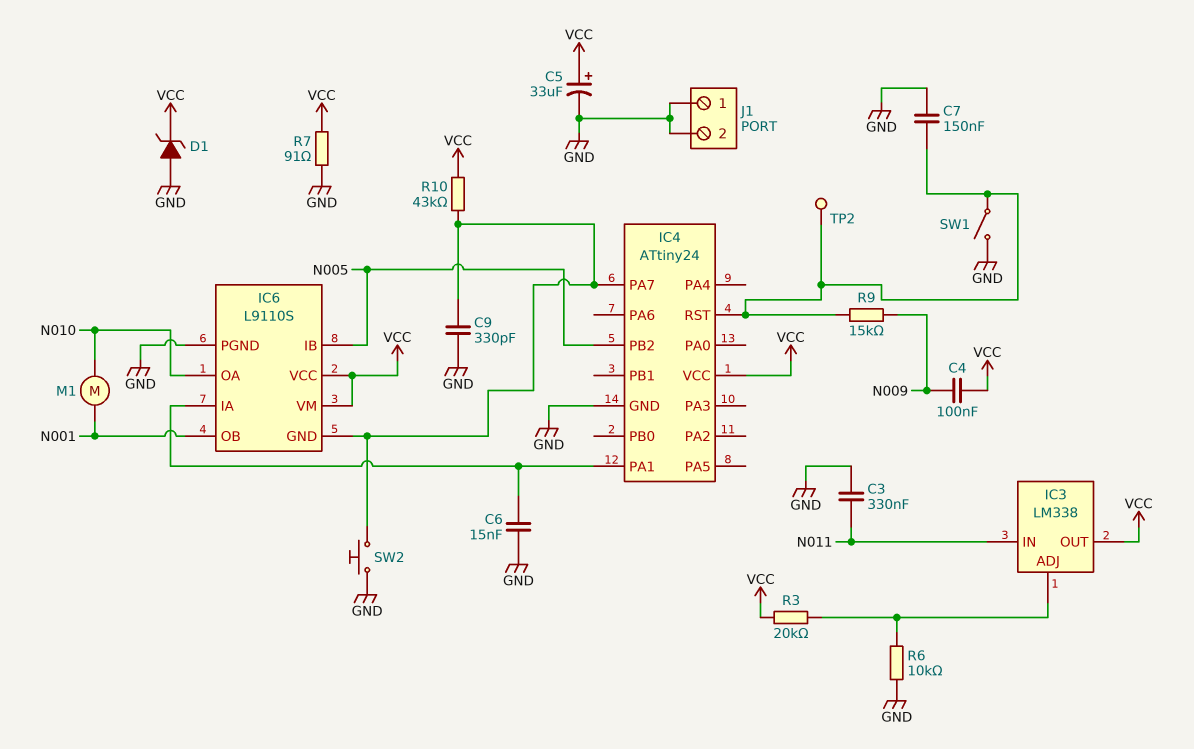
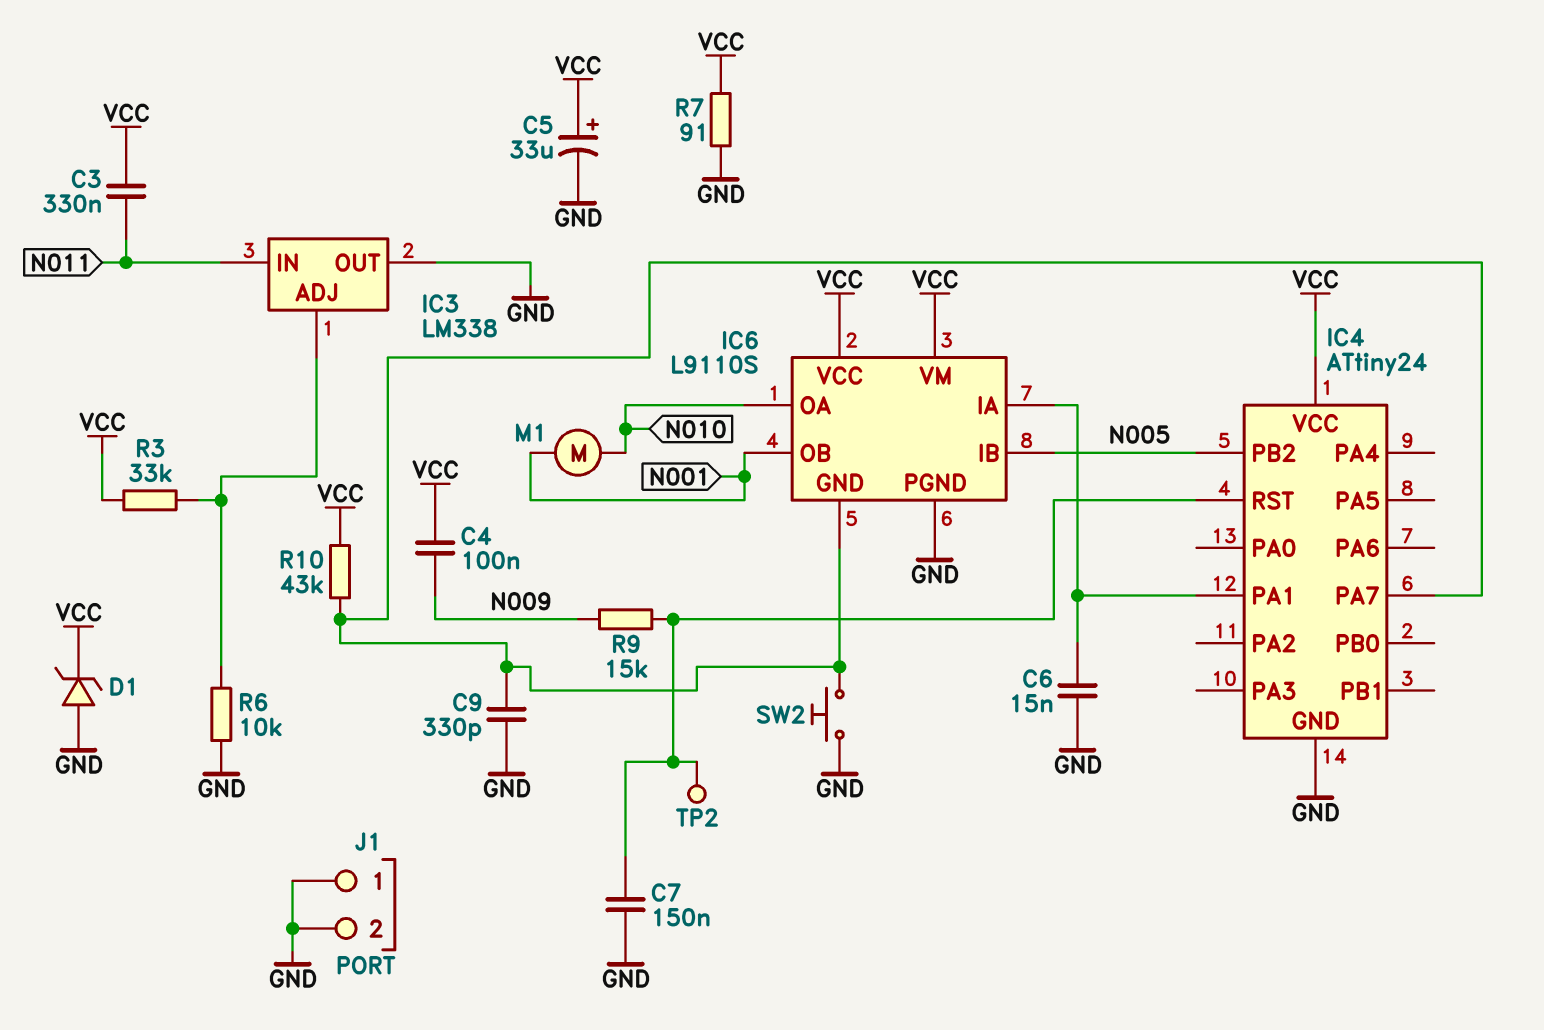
C3: 330nF (GND, N011) -> 330nF (N011, VCC)
IC3 pin OUT: VCC -> GND
R3: 20k (IC3/ADJ, VCC) -> 33k (IC3/ADJ, VCC)
SW1: switch (GND, IC4/RST) -> none

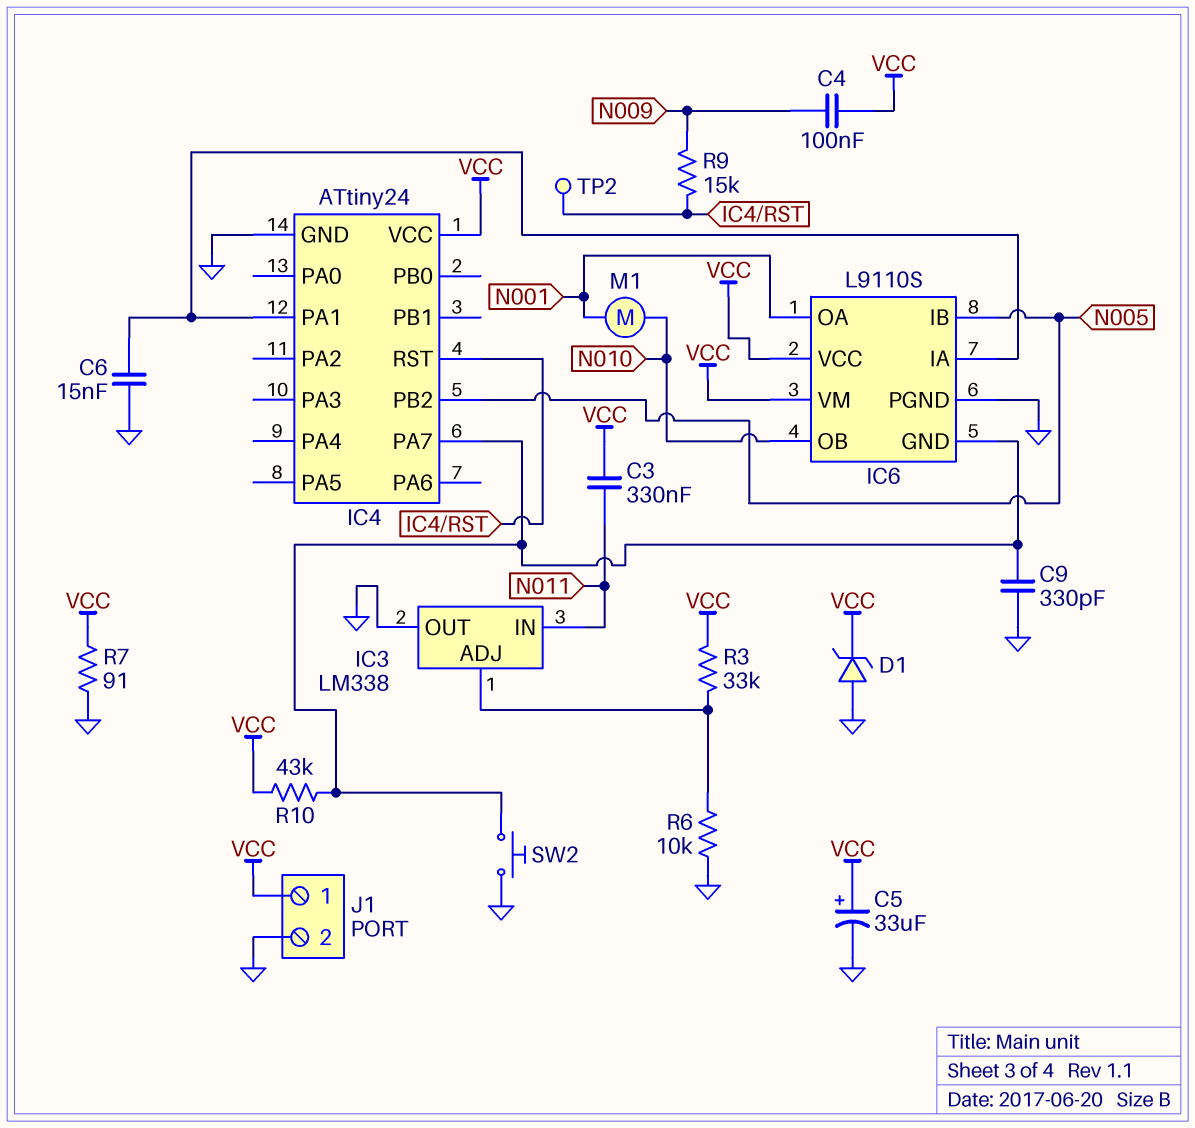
C7: 150nF (GND, IC4/RST) -> none
IC6 pin OA: N010 -> N001
IC6 pin OB: N001 -> N010
J1 pin 1: GND -> VCC

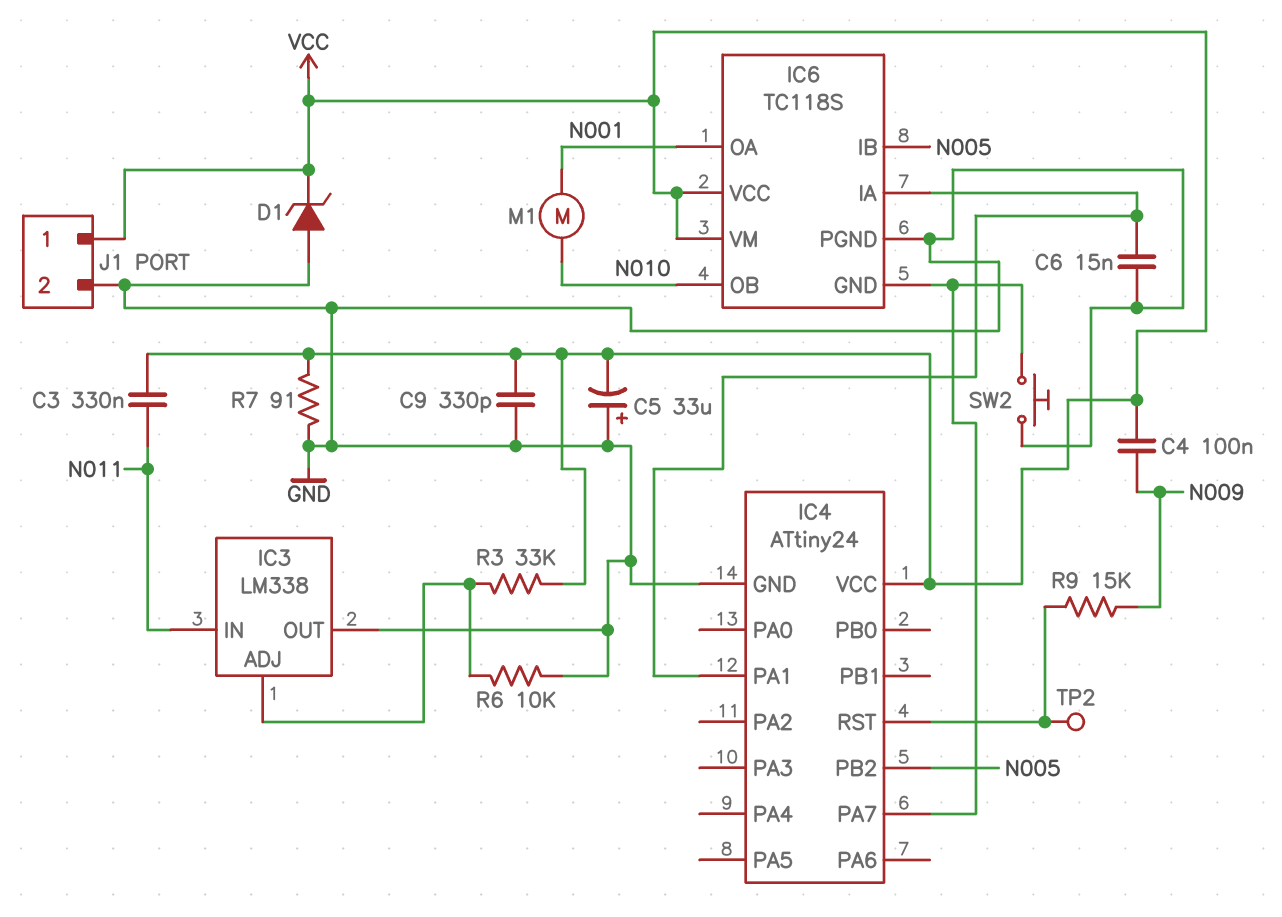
C5: 33uF (plus VCC, minus GND) -> 33uF (plus GND, minus VCC)
C9: 330pF (GND, IC4/PA7) -> 330pF (GND, VCC)
IC6: L9110S -> TC118S
R10: 43k (IC4/PA7, VCC) -> none

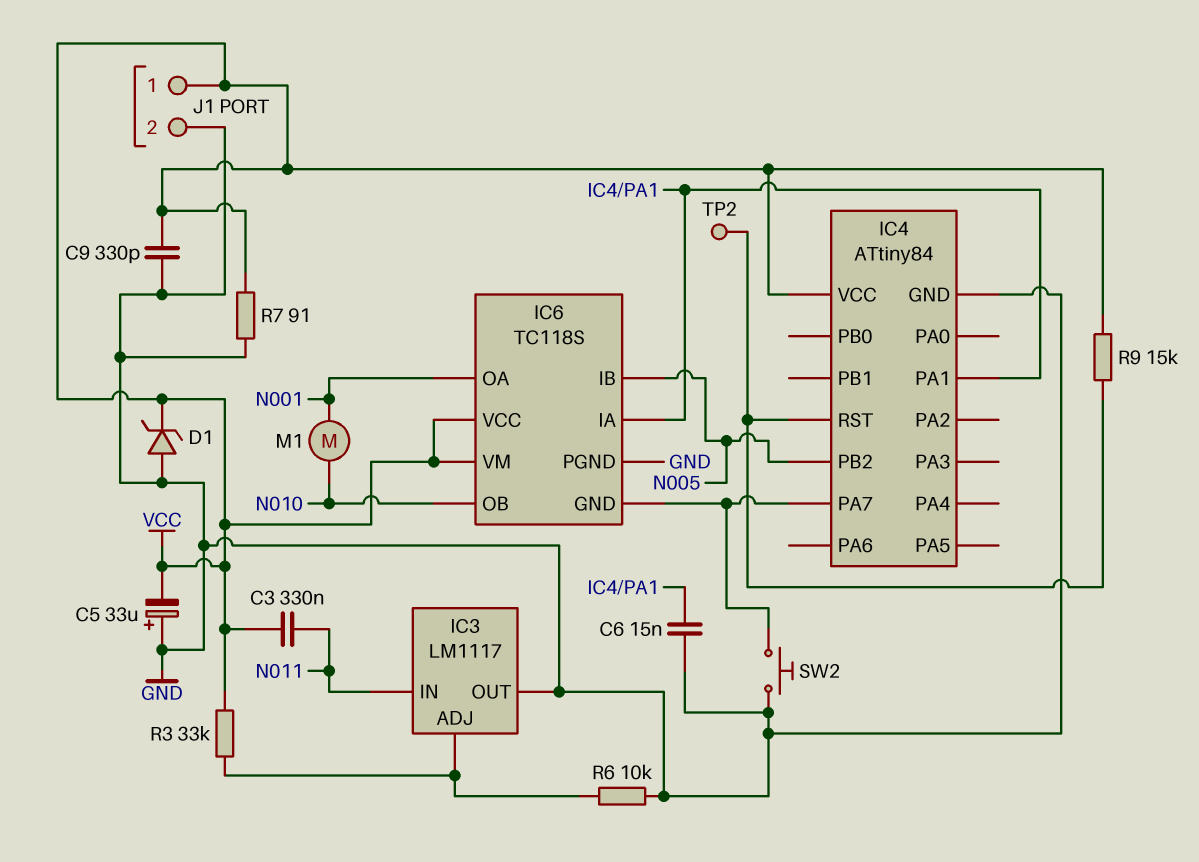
C4: 100nF (N009, VCC) -> none
IC3: LM338 -> LM1117
IC4: ATtiny24 -> ATtiny84
R9: 15k (IC4/RST, N009) -> 15k (IC4/RST, VCC)

